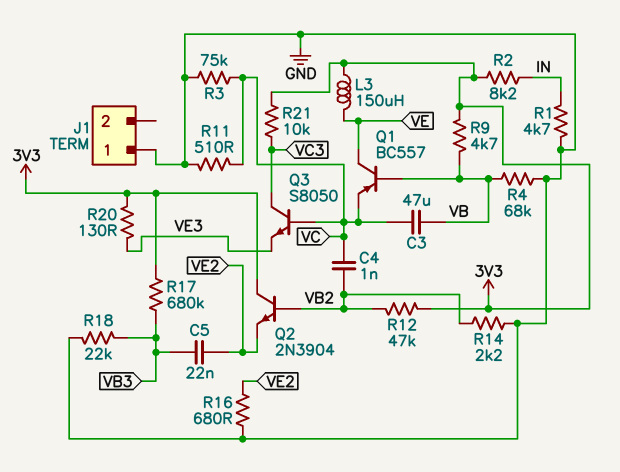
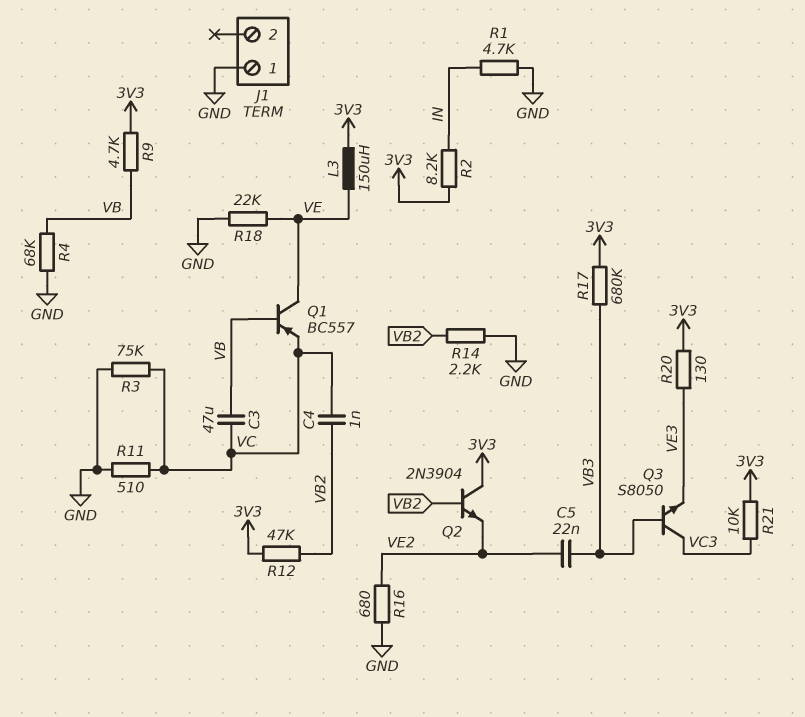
Q3: NPN S8050 (B VC, C VC3, E VE3) -> NPN S8050 (B VB3, C VC3, E VE3)
R18: 22k (GND, VB3) -> 22k (GND, VE)

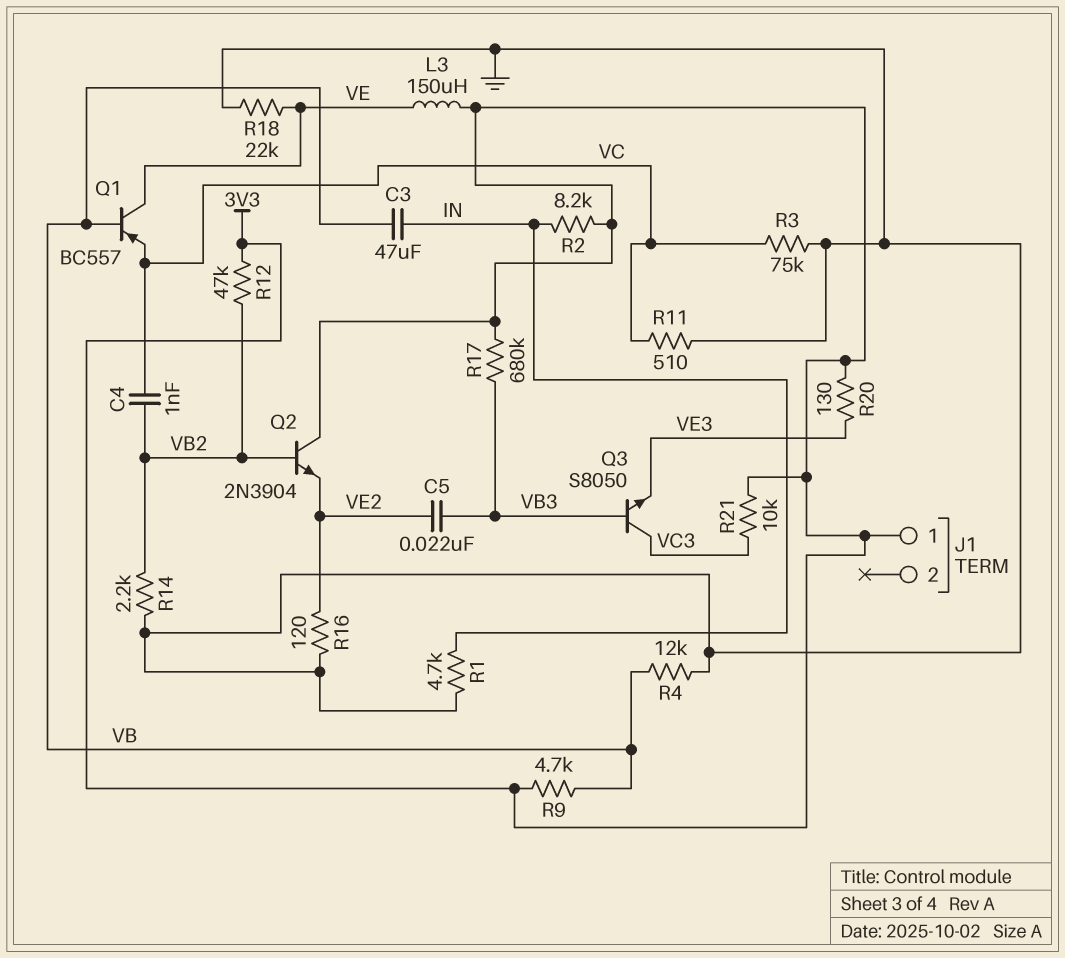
C3: 47uF (VB, VC) -> 47uF (IN, VB)
J1 pin 1: GND -> 3V3
R4: 68k (GND, VB) -> 12k (GND, VB)
R16: 680 (GND, VE2) -> 120 (GND, VE2)

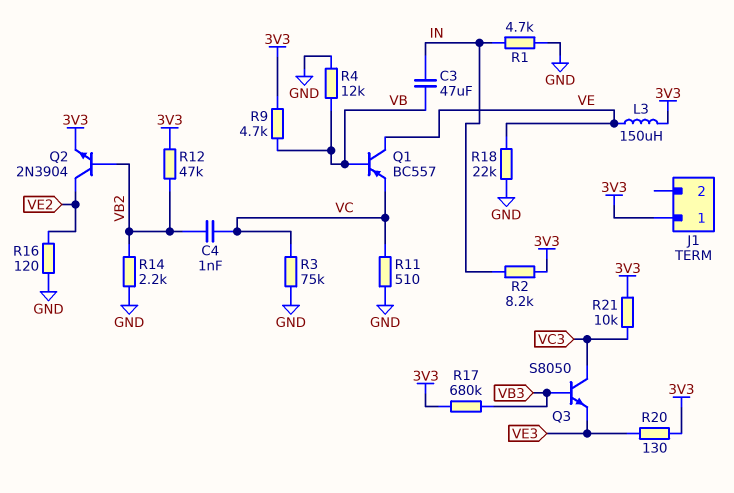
C5: 22nF (VB3, VE2) -> none
Q2: NPN 2N3904 (B VB2, C 3V3, E VE2) -> NPN 2N3904 (B VB2, C VE2, E 3V3)

